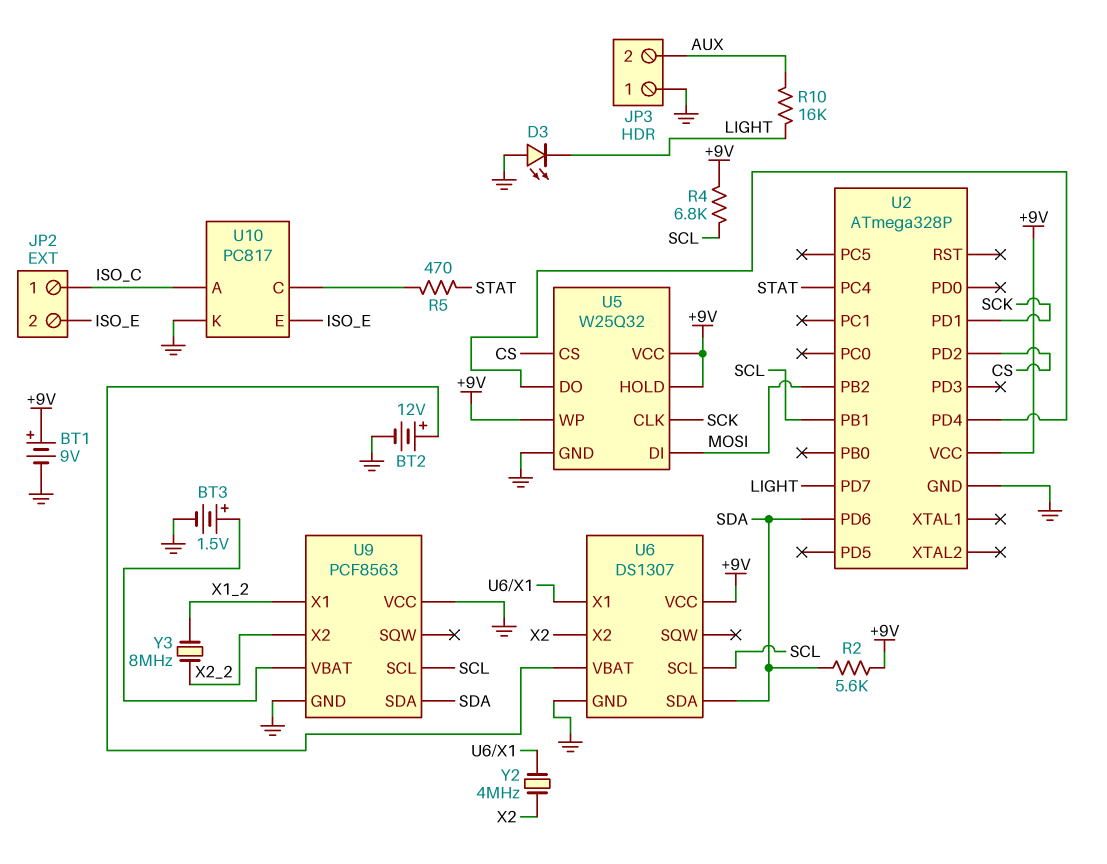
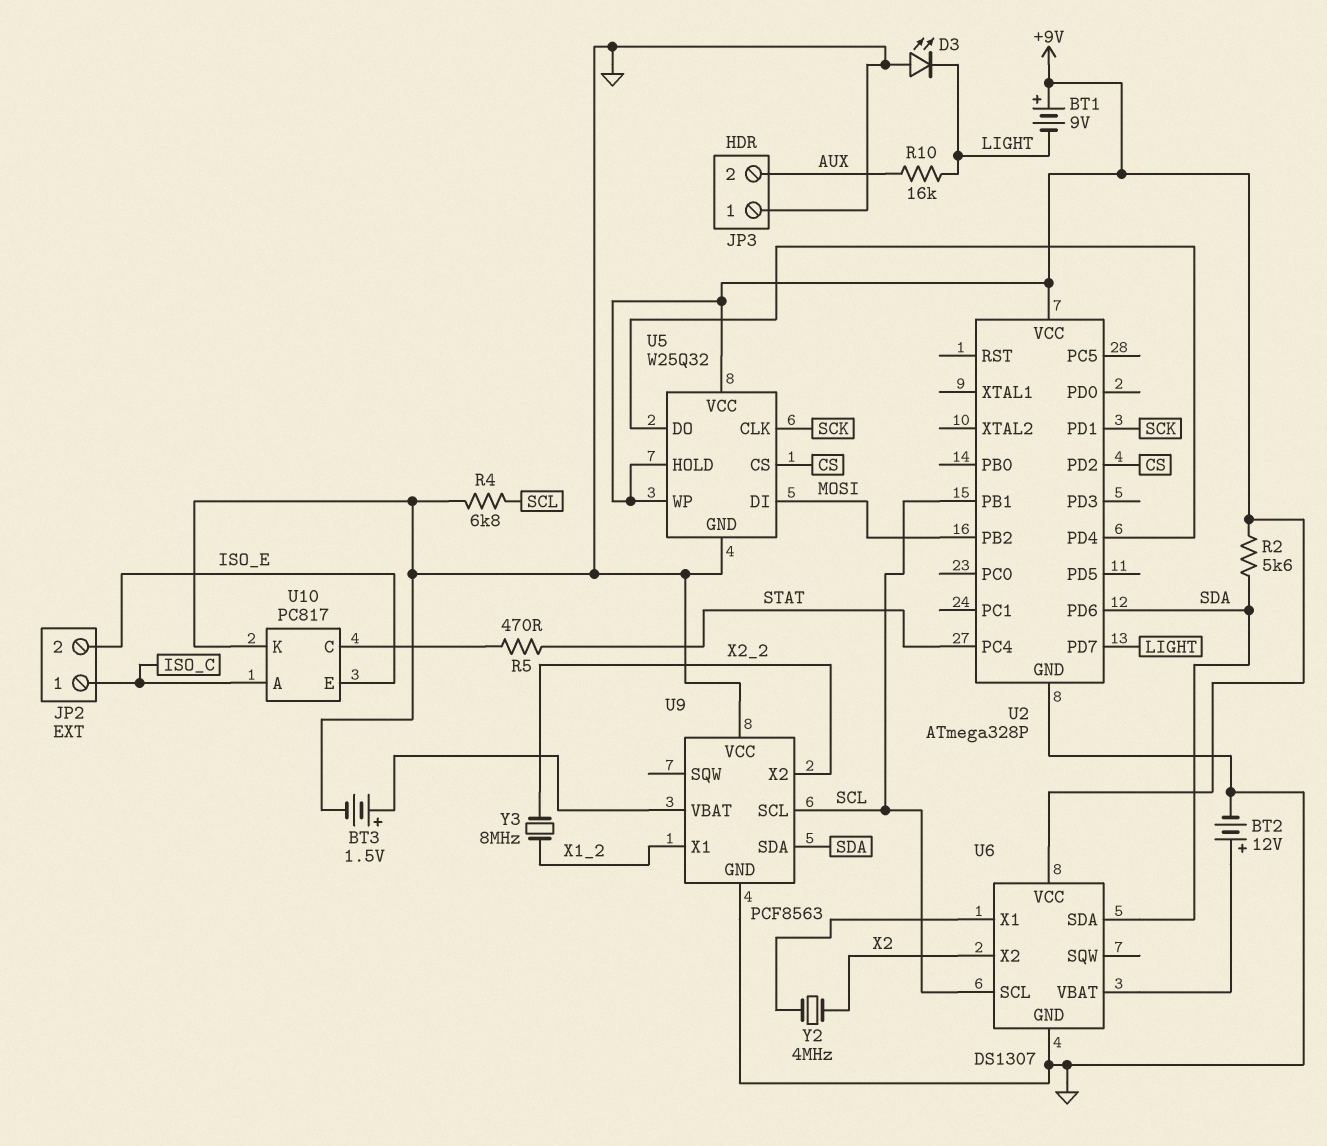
BT1: 9V (plus +9V, minus GND) -> 9V (plus +9V, minus LIGHT)
R4: 6.8k (+9V, SCL) -> 6.8k (GND, SCL)

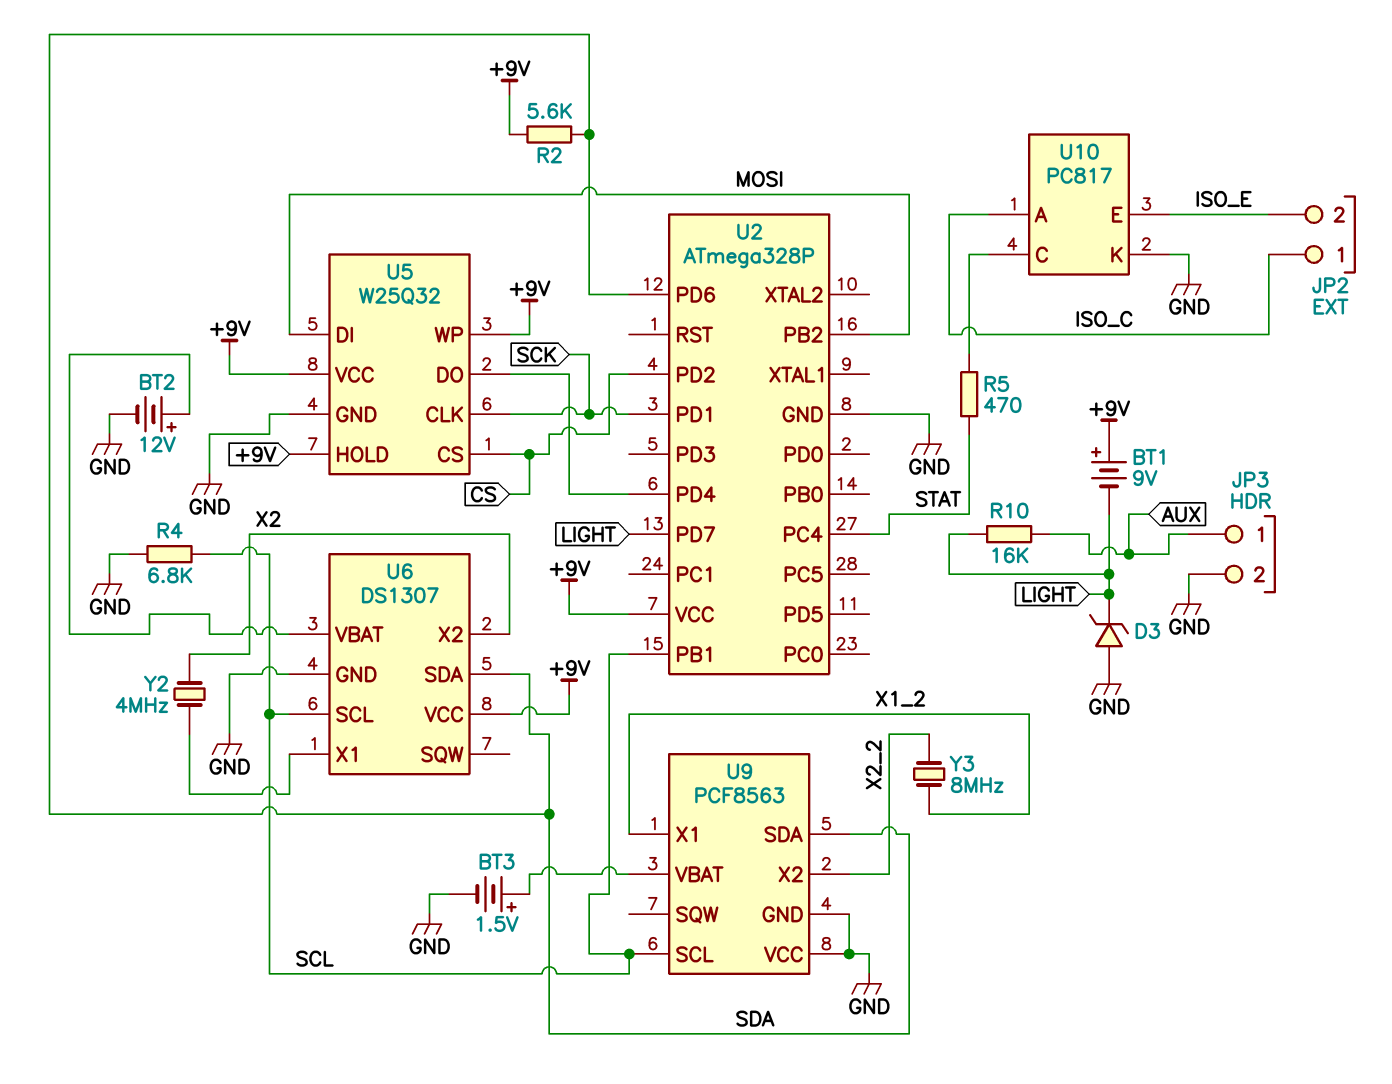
D3: LED (A GND, K LIGHT) -> zener (A GND, K LIGHT)
JP3 pin 1: GND -> AUX
JP3 pin 2: AUX -> GND

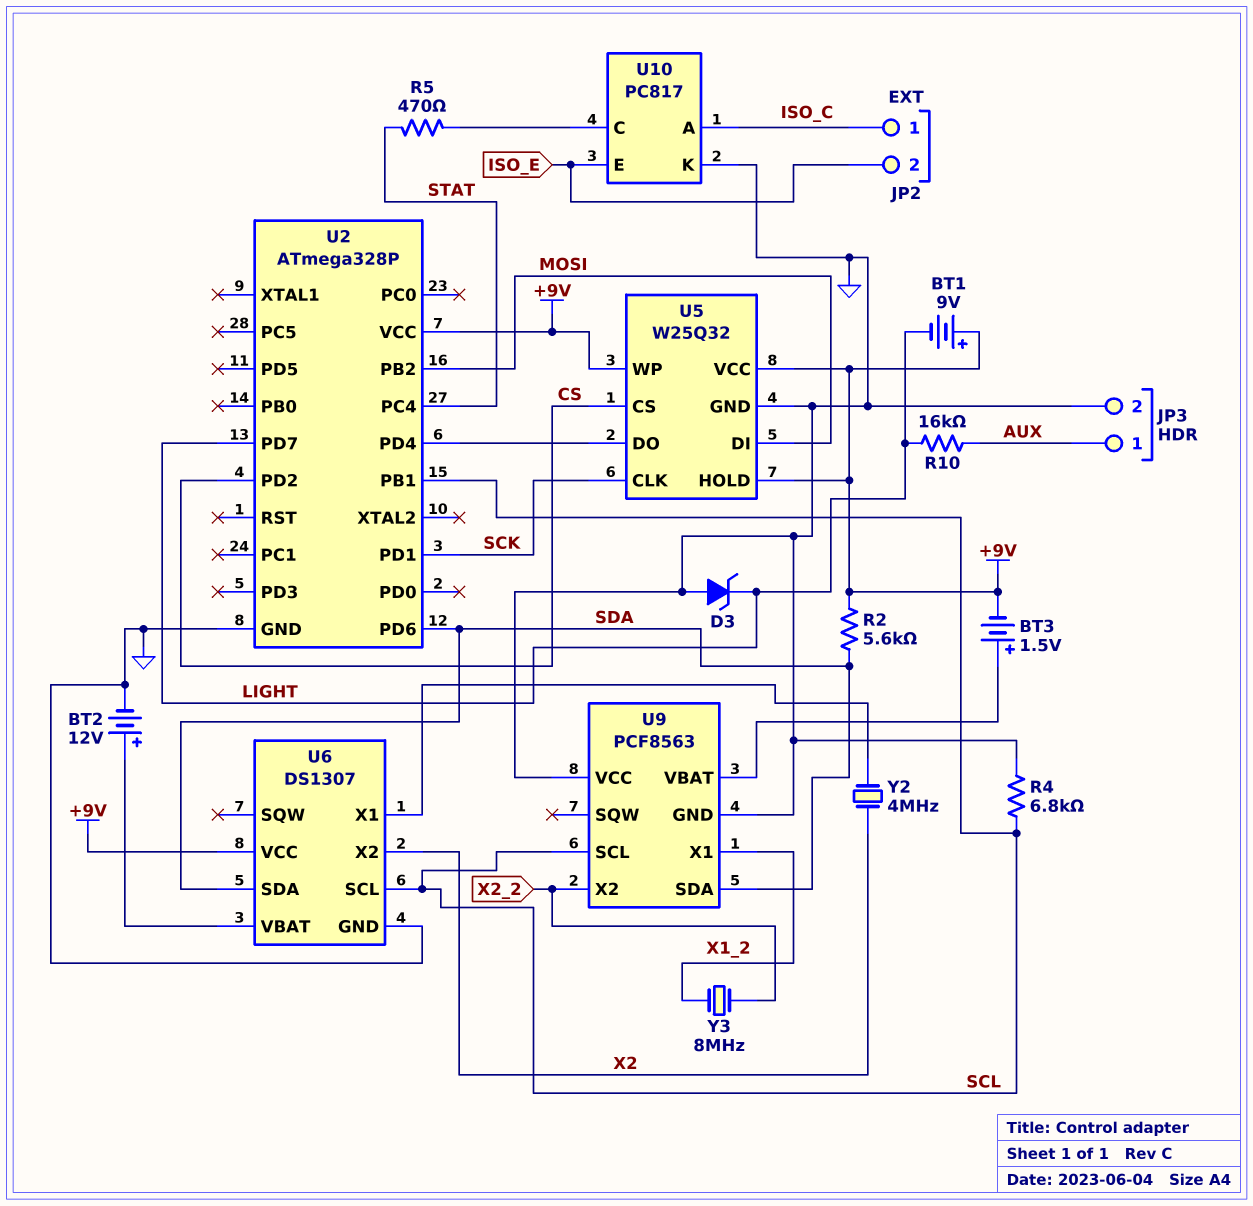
BT3: 1.5V (plus U9/VBAT, minus GND) -> 1.5V (plus U9/VBAT, minus +9V)

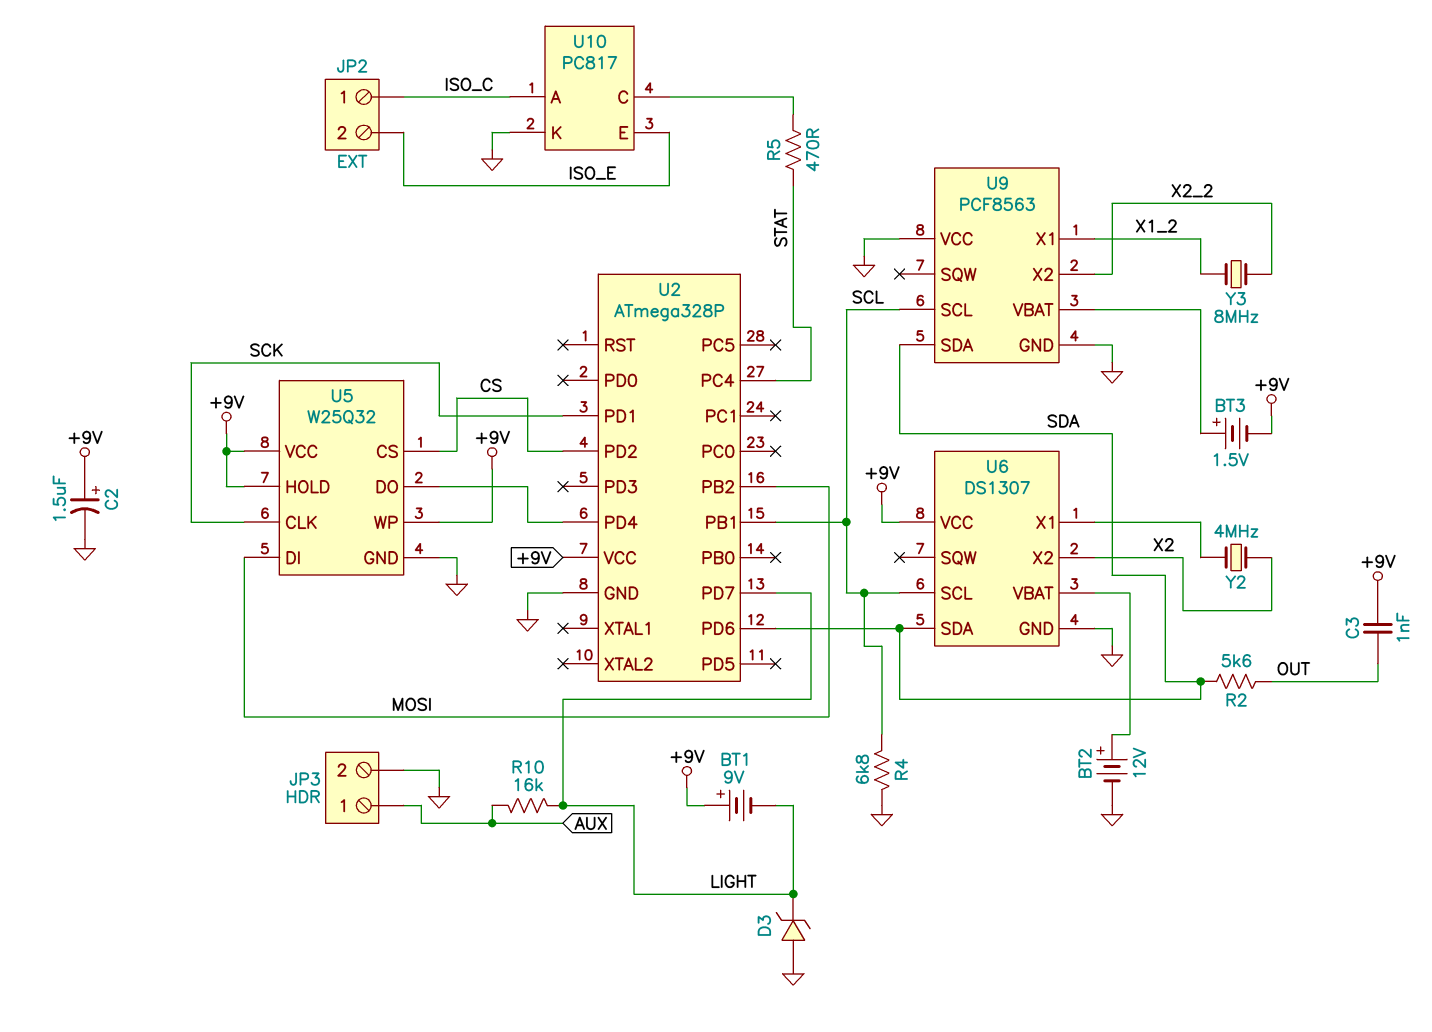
C2: none -> 1.5uF (plus +9V, minus GND)
C3: none -> 1nF (+9V, OUT)
R2: 5.6k (+9V, SDA) -> 5.6k (OUT, SDA)

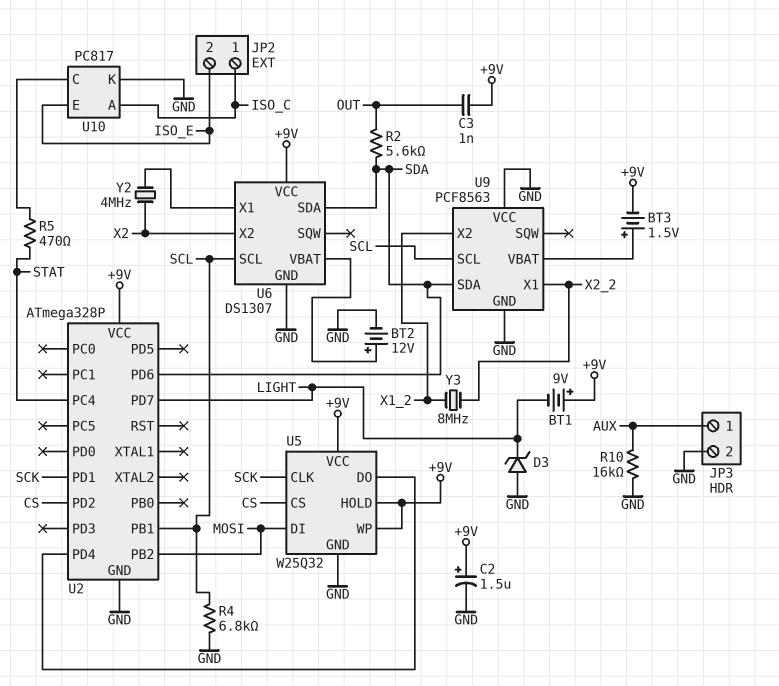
R10: 16k (AUX, LIGHT) -> 16k (AUX, GND)
U9 pin X1: X1_2 -> X2_2
U9 pin X2: X2_2 -> X1_2

